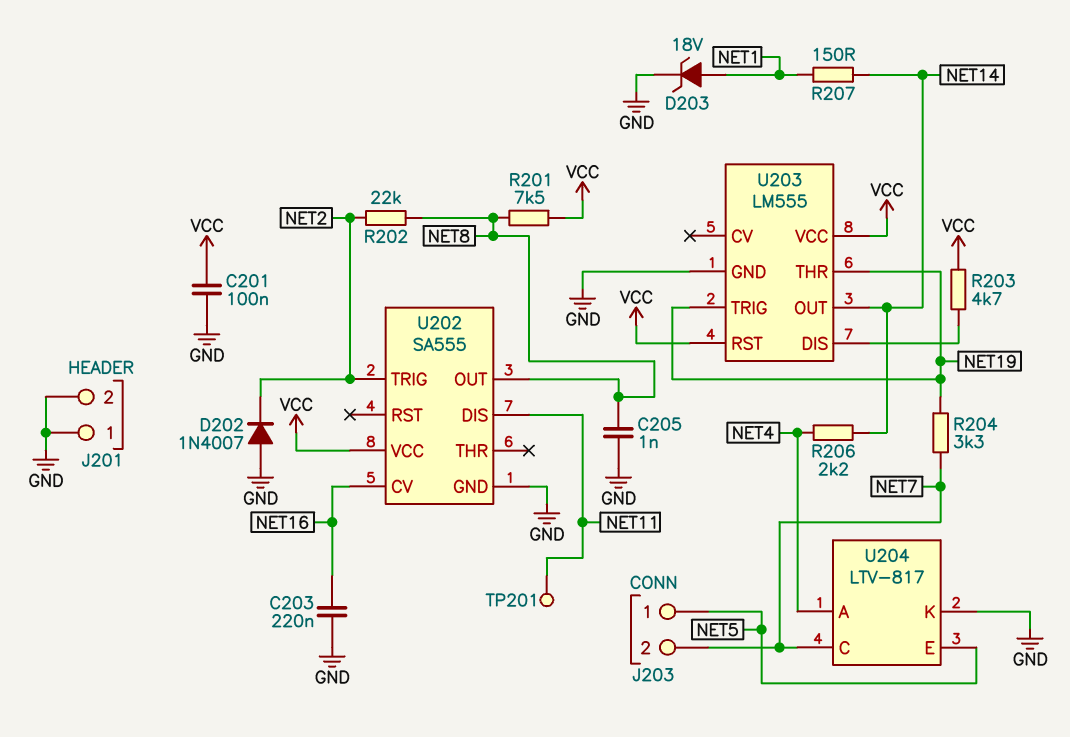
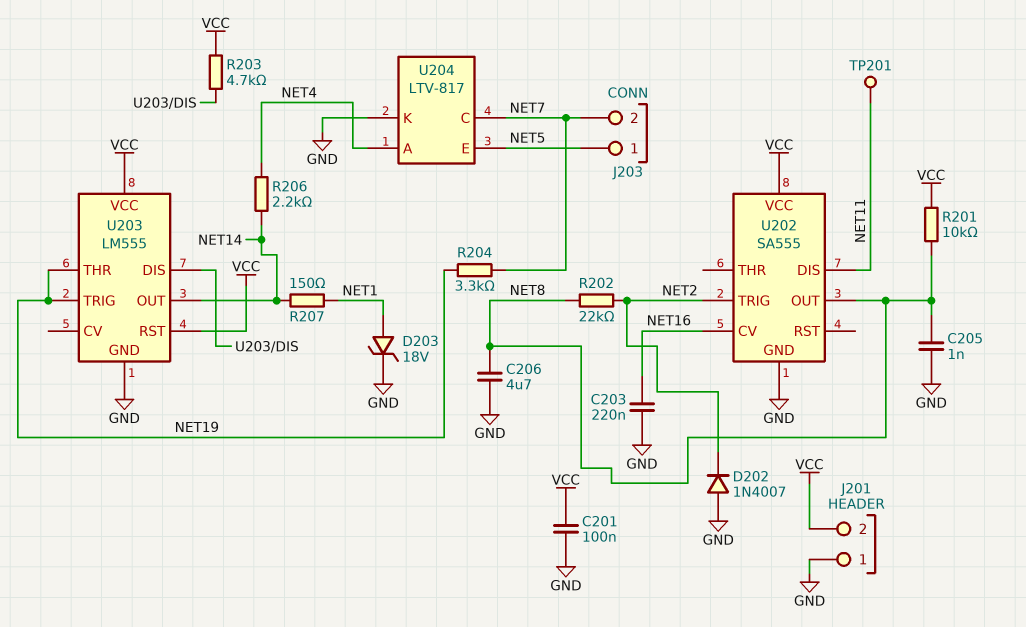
C206: none -> 4.7uF (GND, NET8)
J201 pin 2: GND -> VCC
R201: 7.5k (NET8, VCC) -> 10k (NET8, VCC)

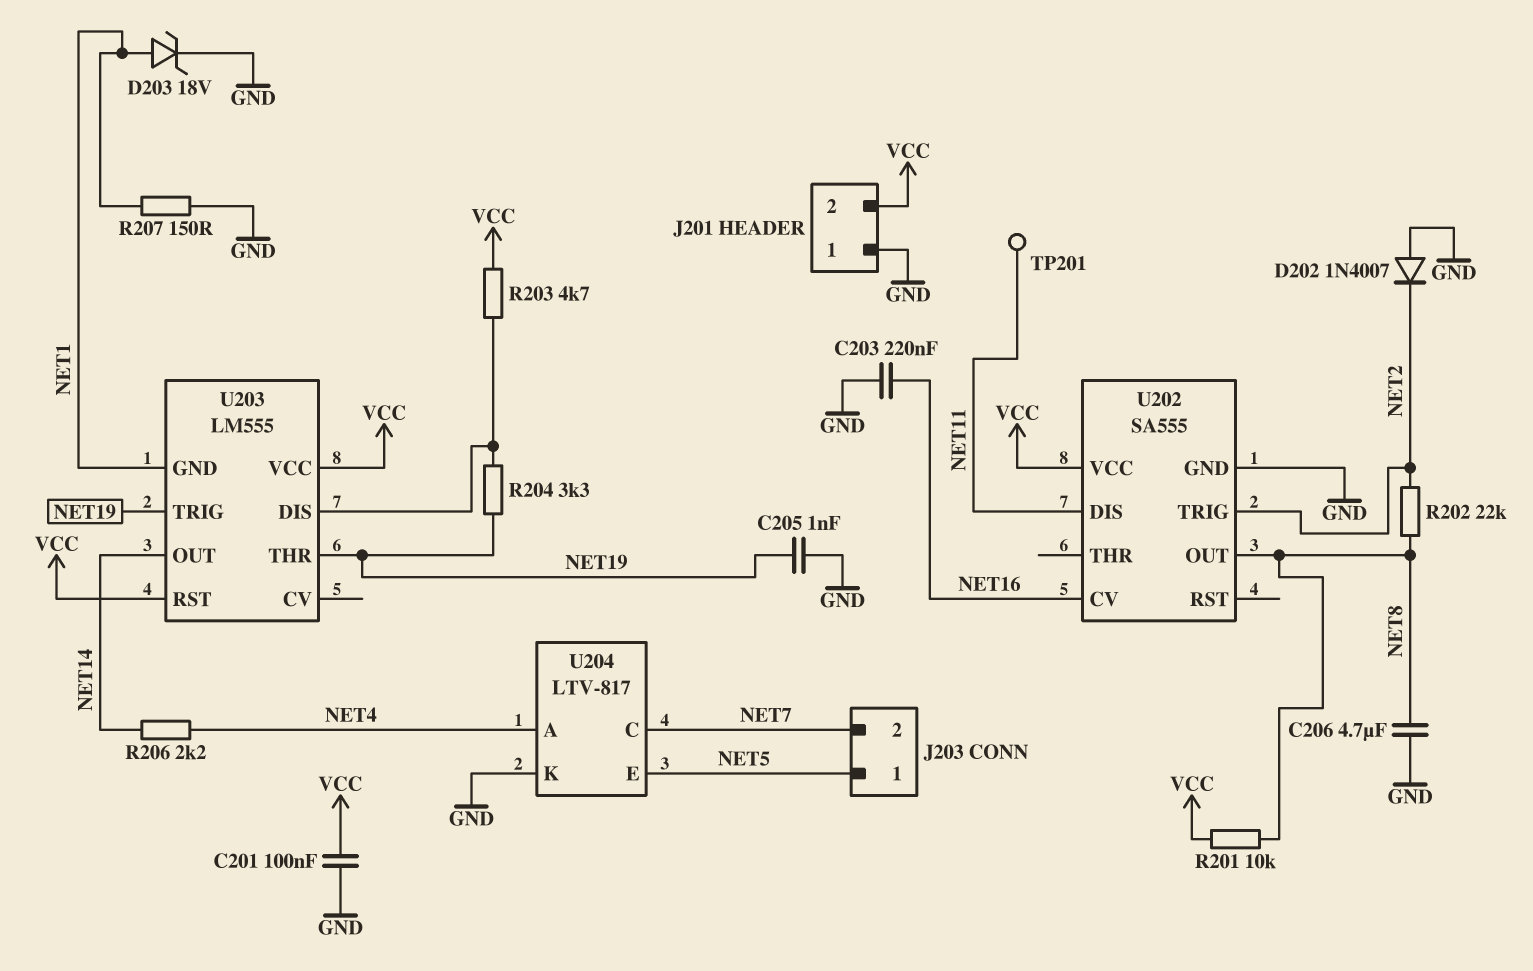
C205: 1nF (GND, NET8) -> 1nF (GND, NET19)
R204: 3.3k (NET7, NET19) -> 3.3k (NET19, U203/DIS)
R207: 150 (NET1, NET14) -> 150 (GND, NET1)
U203 pin GND: GND -> NET1

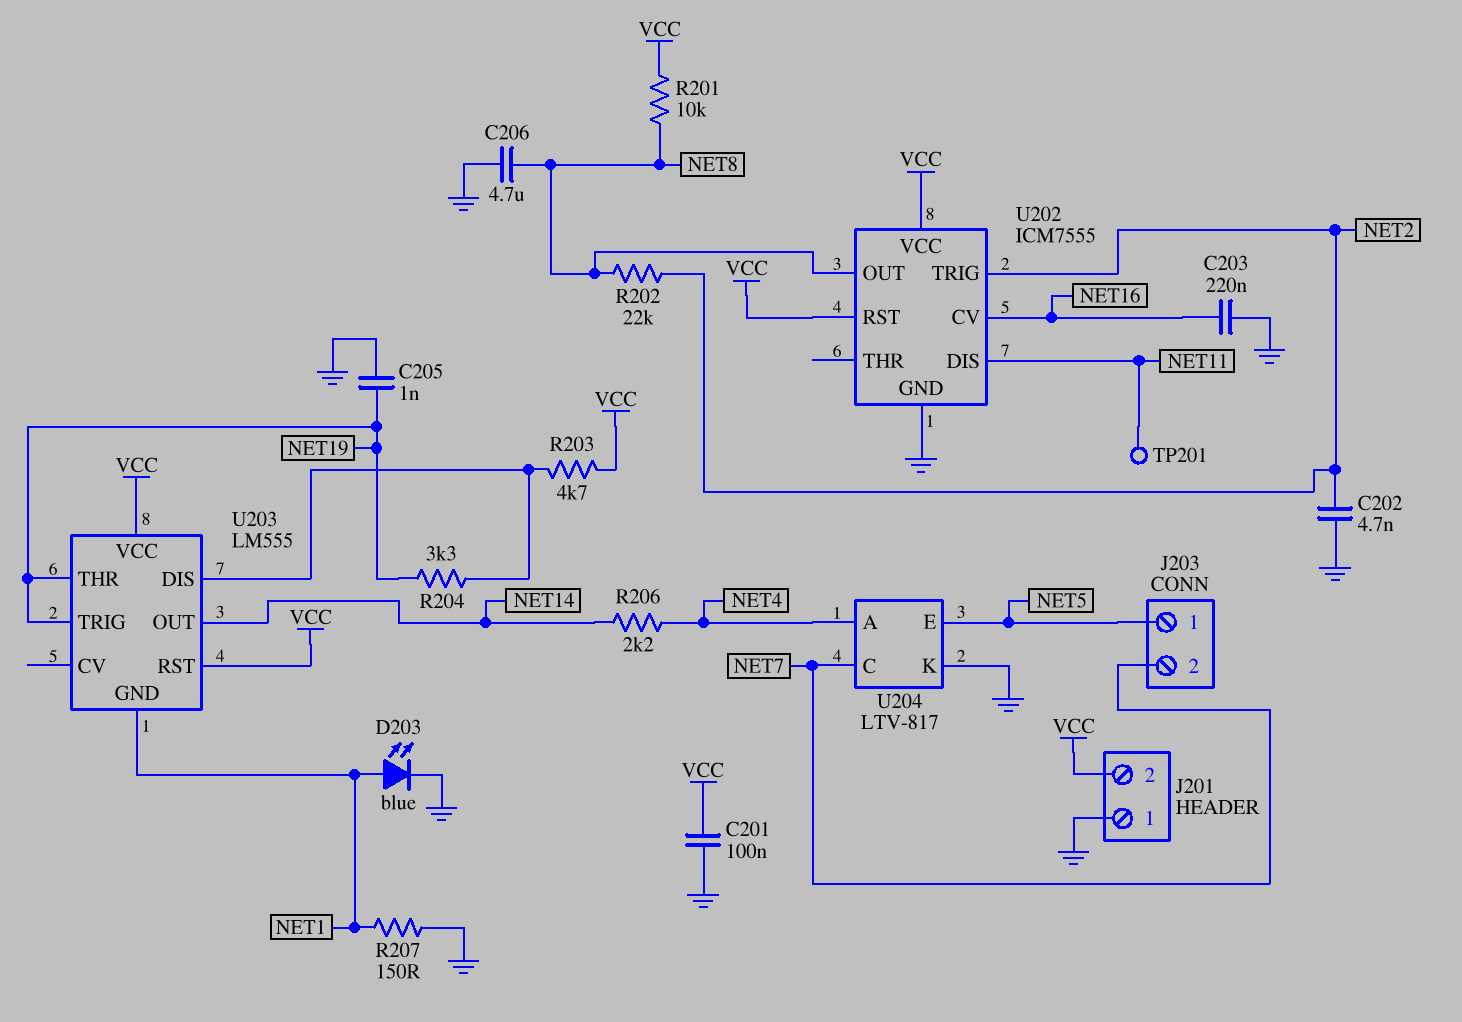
C202: none -> 4.7nF (GND, NET2)
D202: diode 1N4007 (A GND, K NET2) -> none
D203: zener 18V (A NET1, K GND) -> LED blue (A NET1, K GND)
U202: SA555 -> ICM7555
U202 pin RST: none -> VCC

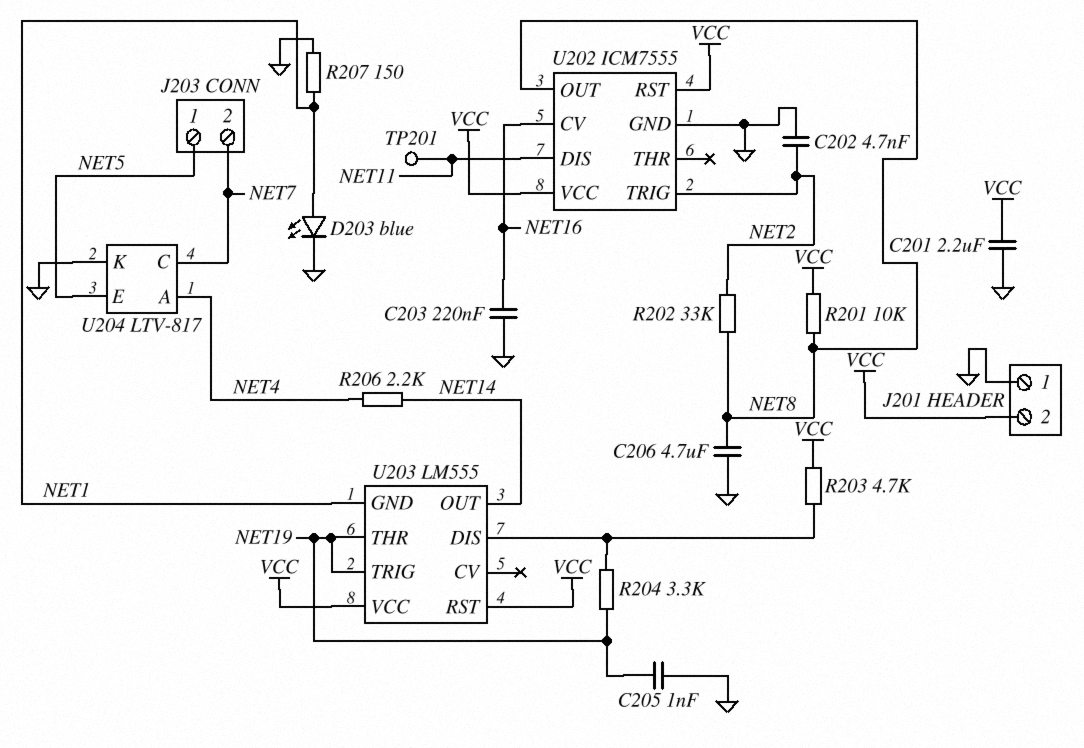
C201: 100nF (GND, VCC) -> 2.2uF (GND, VCC)
R202: 22k (NET2, NET8) -> 33k (NET2, NET8)

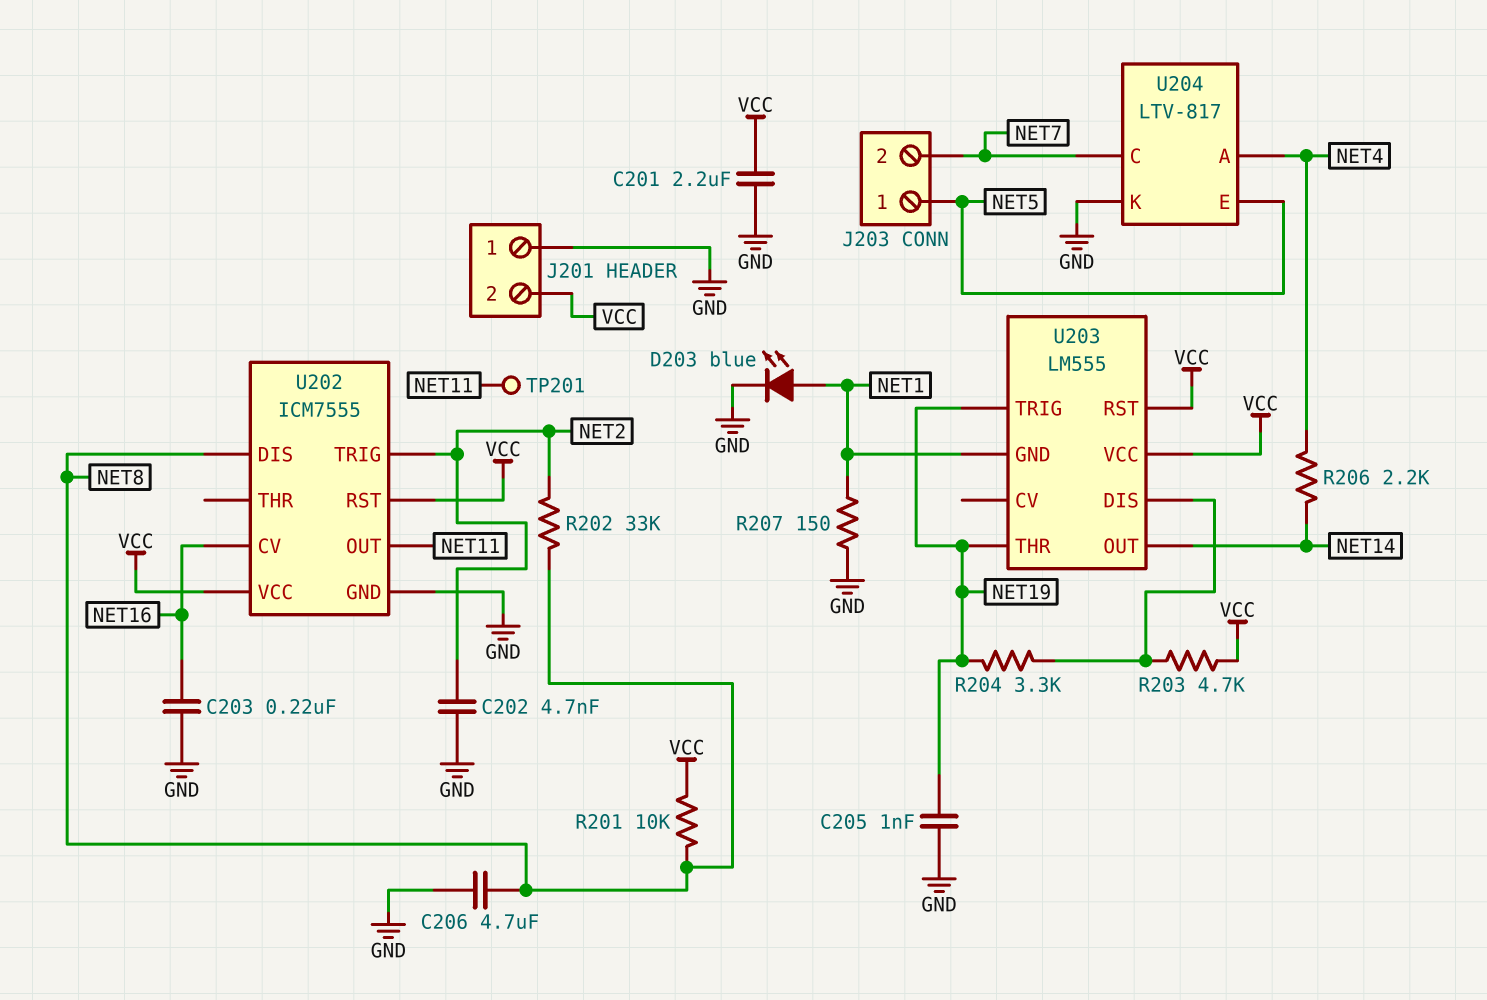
U202 pin DIS: NET11 -> NET8
U202 pin OUT: NET8 -> NET11

